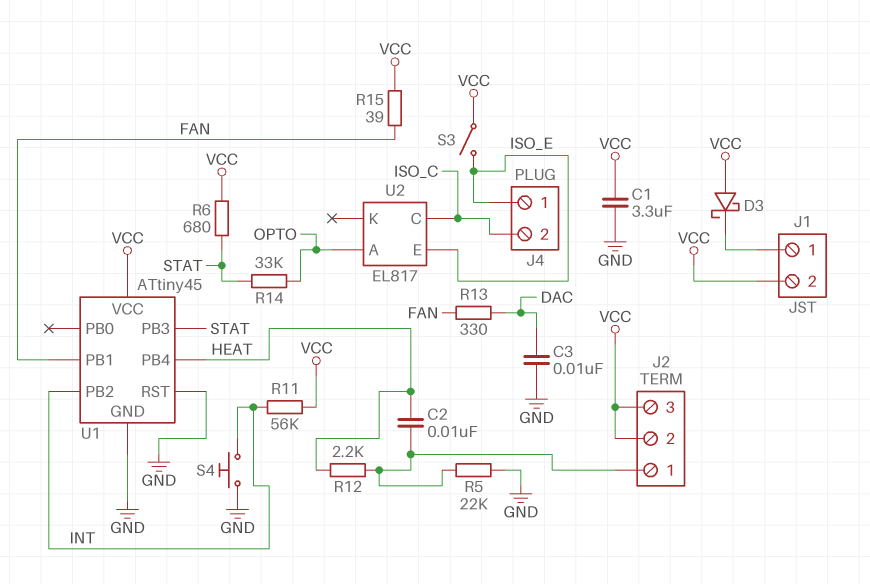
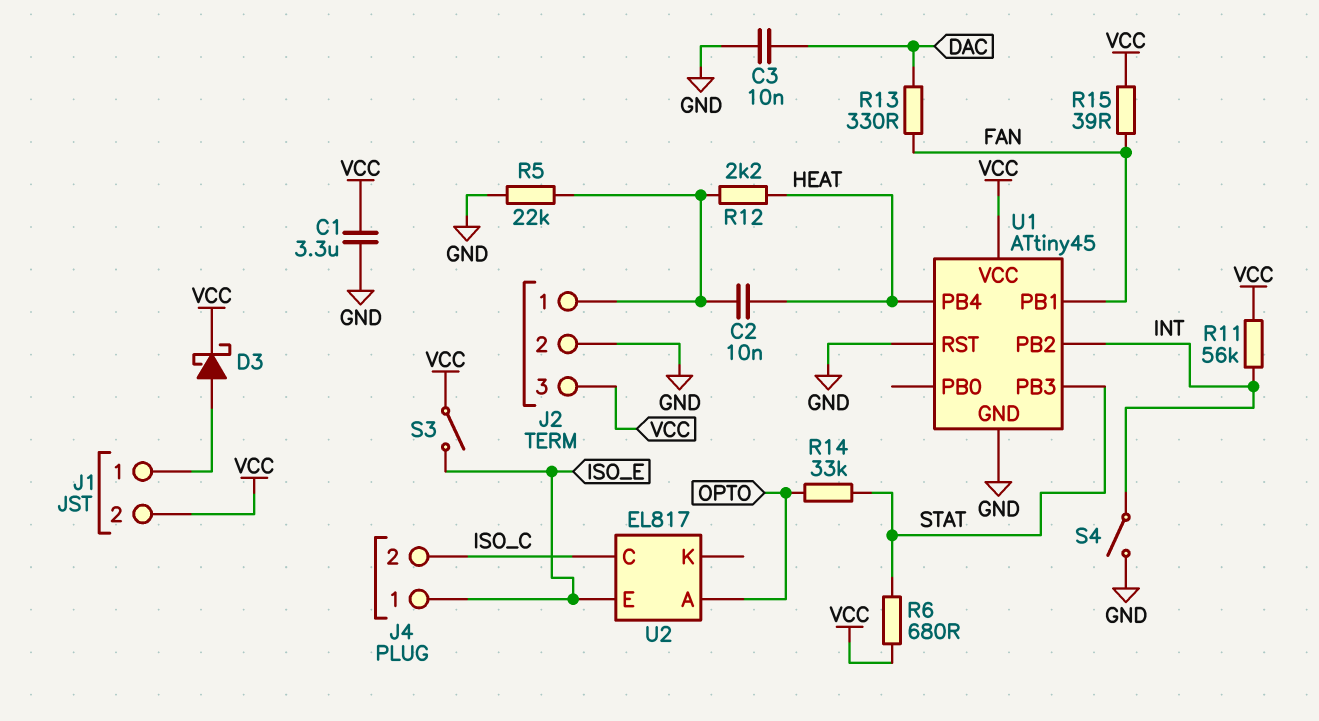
D3: schottky (A VCC, K J1/1) -> schottky (A J1/1, K VCC)
J2 pin 2: VCC -> GND
S4: button (GND, INT) -> switch (GND, INT)

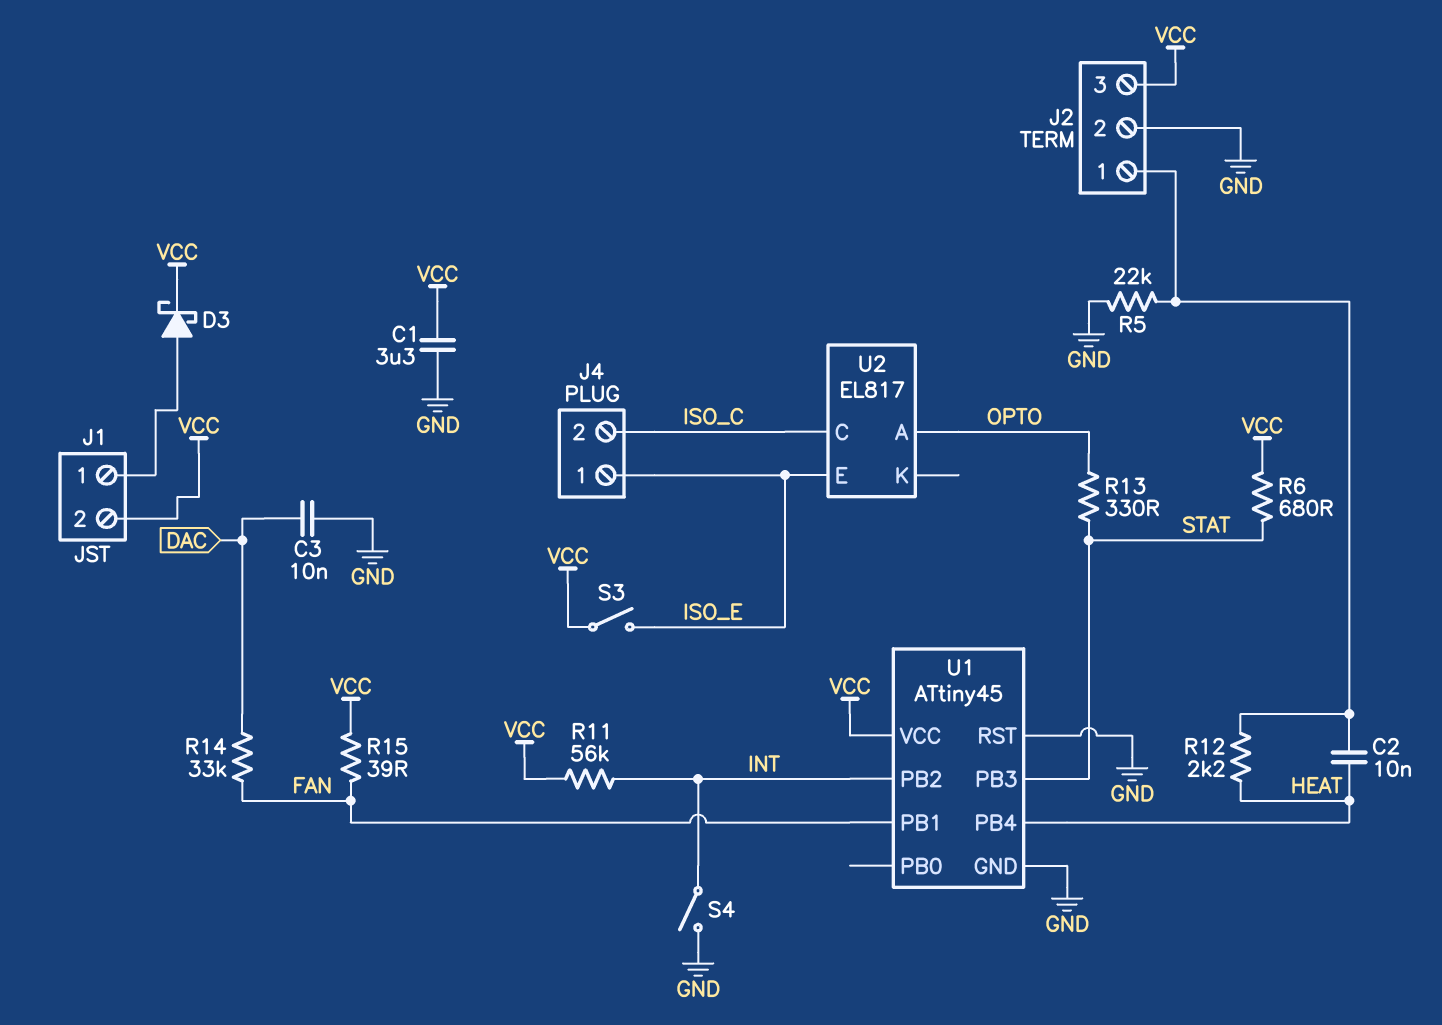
R13: 330 (DAC, FAN) -> 330 (OPTO, STAT)
R14: 33k (OPTO, STAT) -> 33k (DAC, FAN)

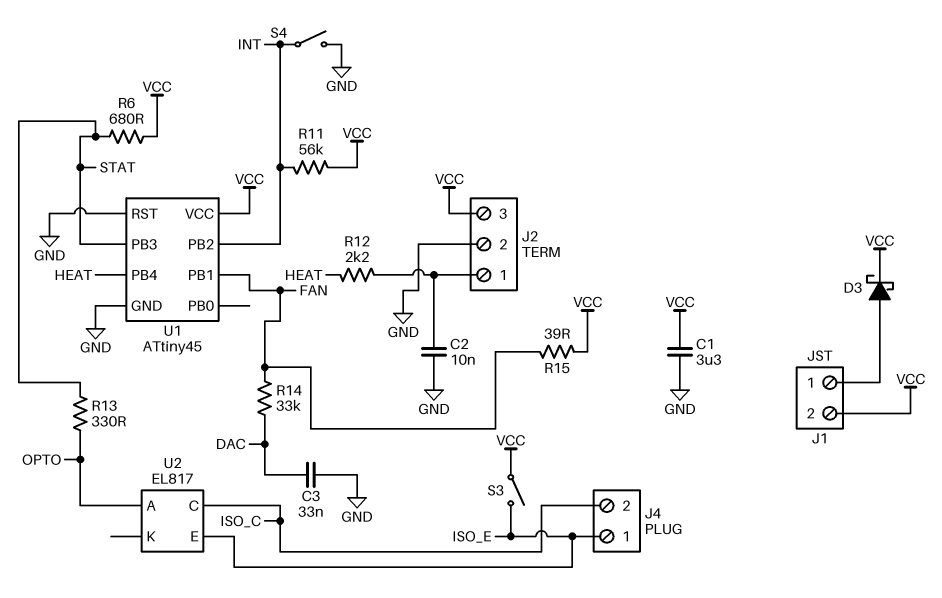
C2: 10nF (HEAT, J2/1) -> 10nF (GND, J2/1)
C3: 10nF (DAC, GND) -> 33nF (DAC, GND)
R5: 22k (GND, J2/1) -> none

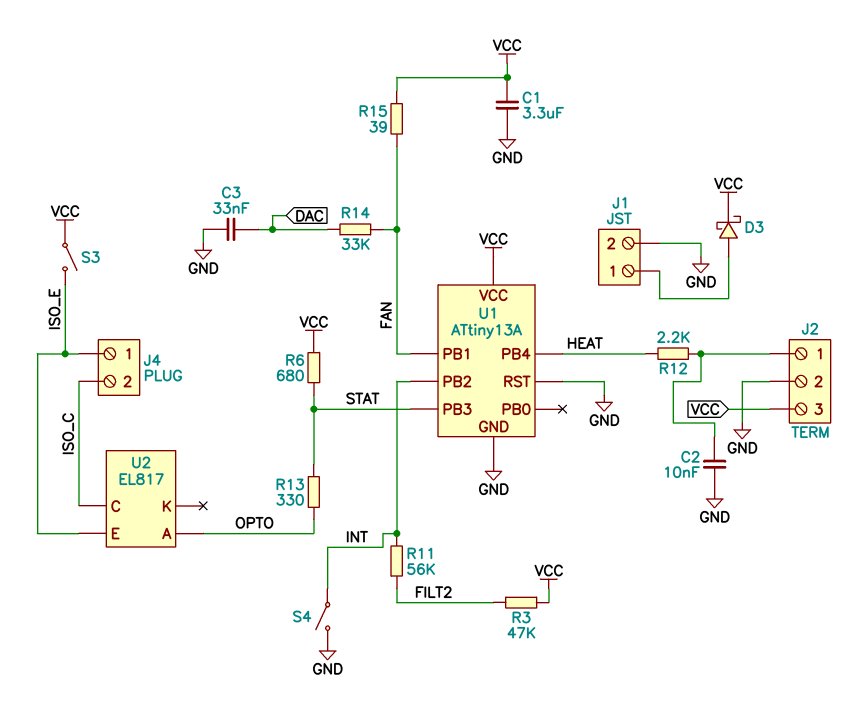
J1 pin 2: VCC -> GND
R3: none -> 47k (FILT2, VCC)
R11: 56k (INT, VCC) -> 56k (FILT2, INT)
U1: ATtiny45 -> ATtiny13A

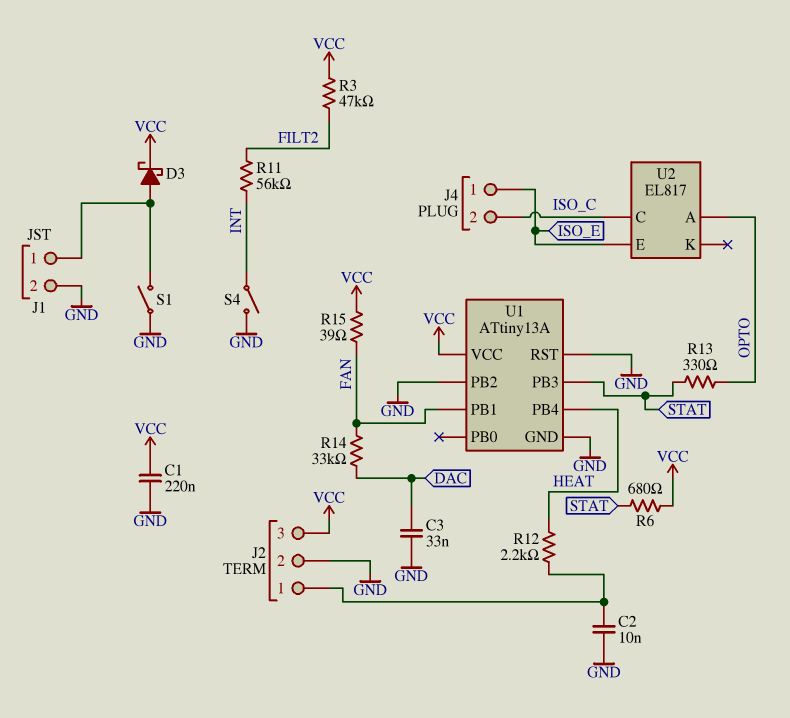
C1: 3.3uF (GND, VCC) -> 220nF (GND, VCC)
S1: none -> switch (GND, J1/1)
S3: switch (ISO_E, VCC) -> none
U1 pin PB2: INT -> GND

